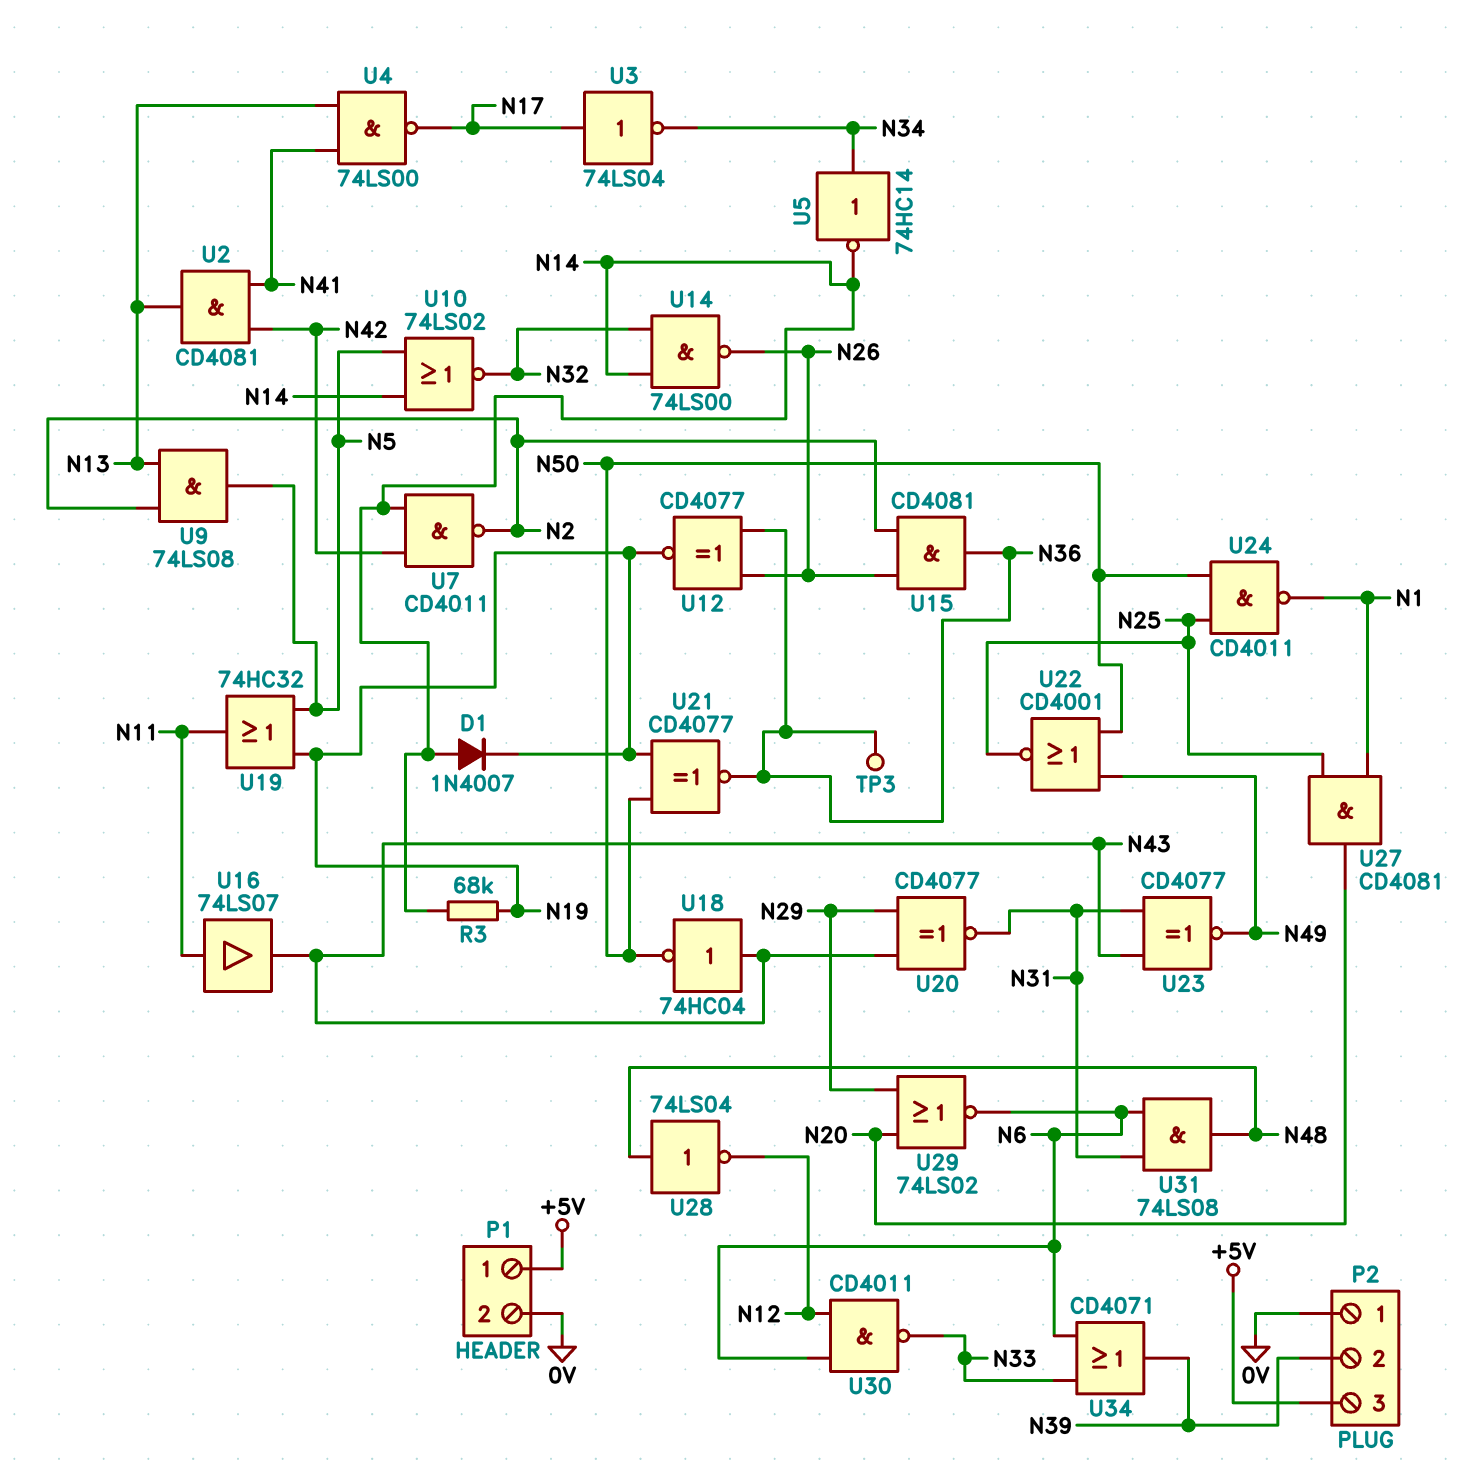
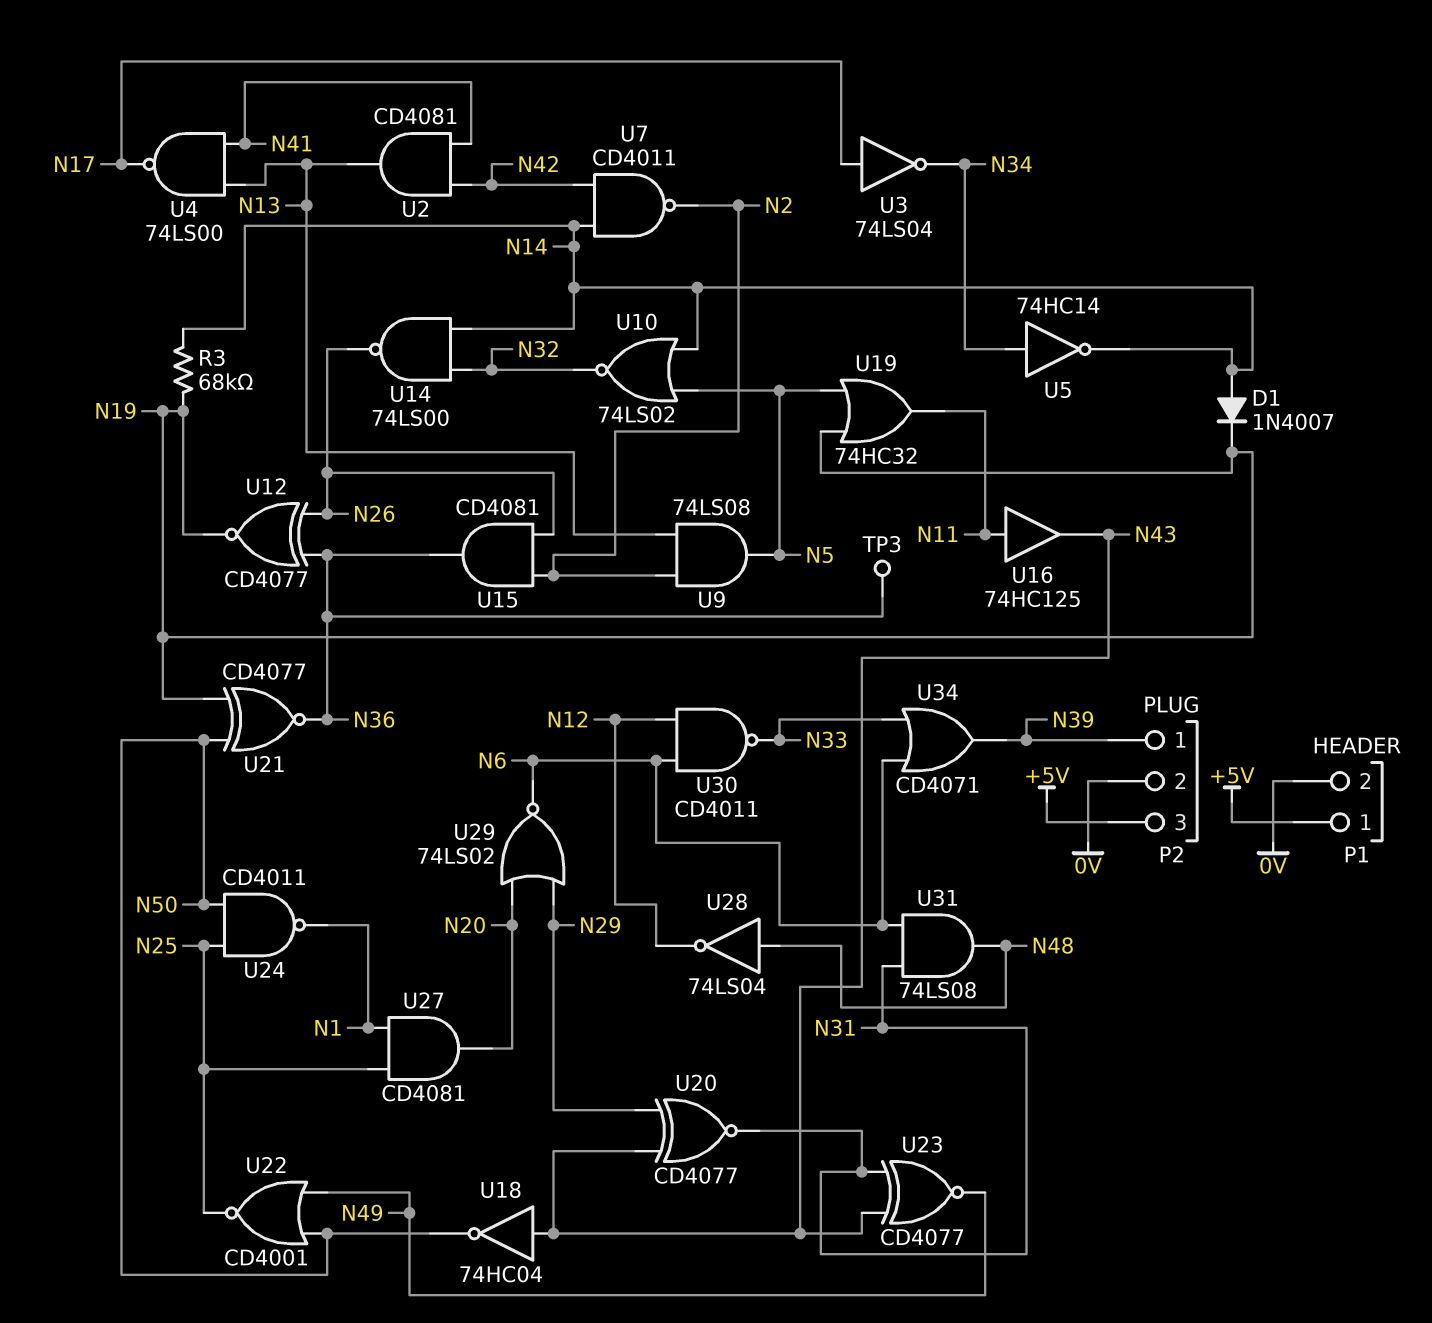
P2 pin 1: 0V -> N39
P2 pin 2: N39 -> 0V
U16: buffer 74LS07 (in N11, out N43) -> buffer 74HC125 (in N11, out N43)

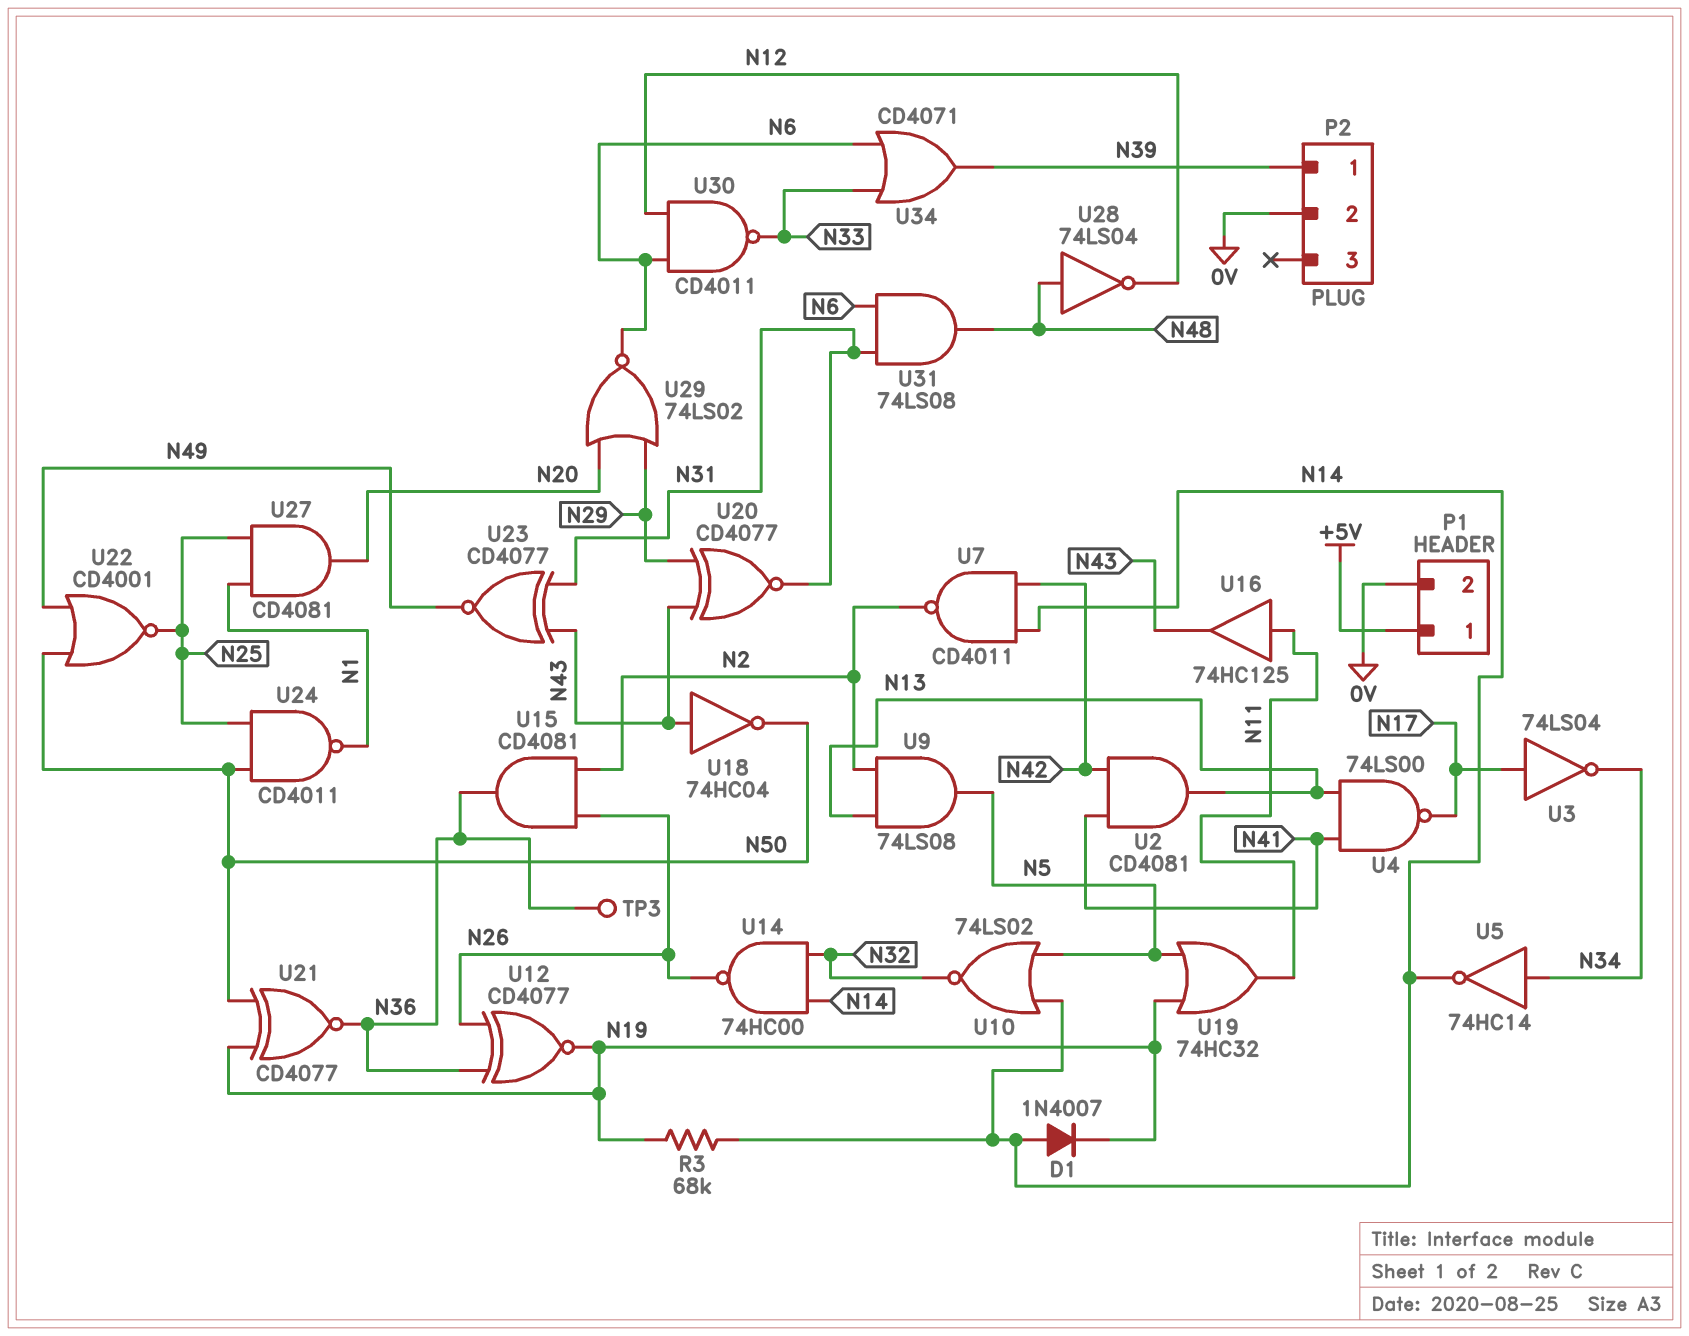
P2 pin 3: +5V -> none
U14: NAND 74LS00 (in N14, in N32, out N26) -> NAND 74HC00 (in N14, in N32, out N26)

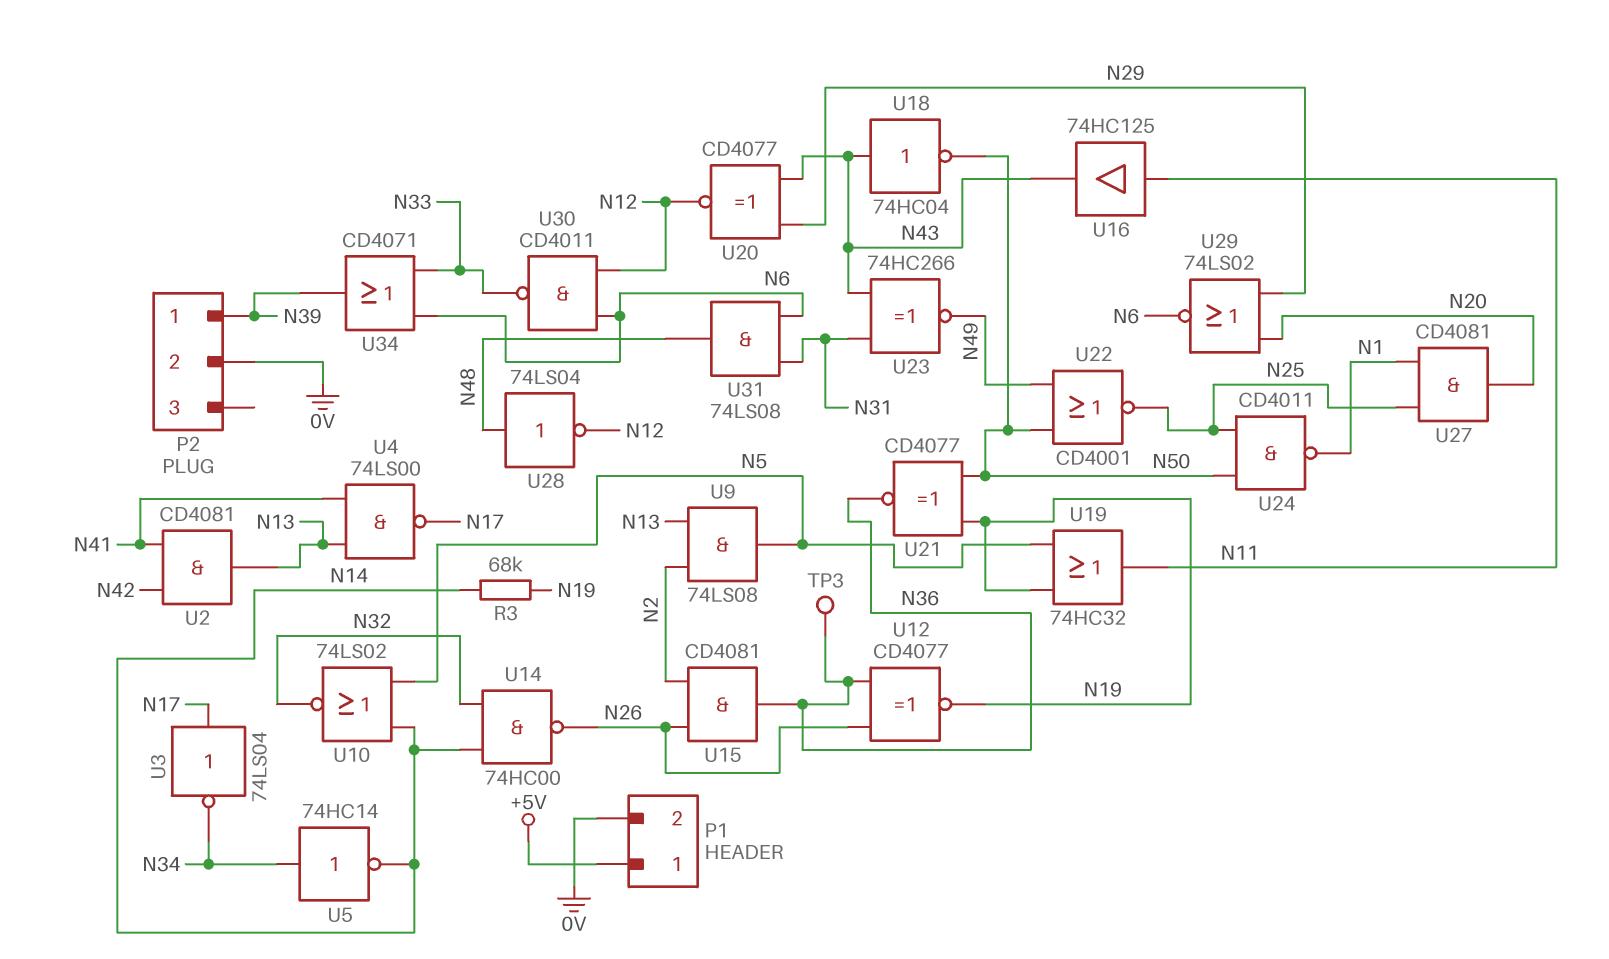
D1: diode 1N4007 (A N14, K N19) -> none
U7: NAND CD4011 (in N14, in N42, out N2) -> none
U20: XNOR CD4077 (in N29, in N43, out N31) -> XNOR CD4077 (in N29, in N43, out N12)
U23: XNOR CD4077 (in N31, in N43, out N49) -> XNOR 74HC266 (in N31, in N43, out N49)

